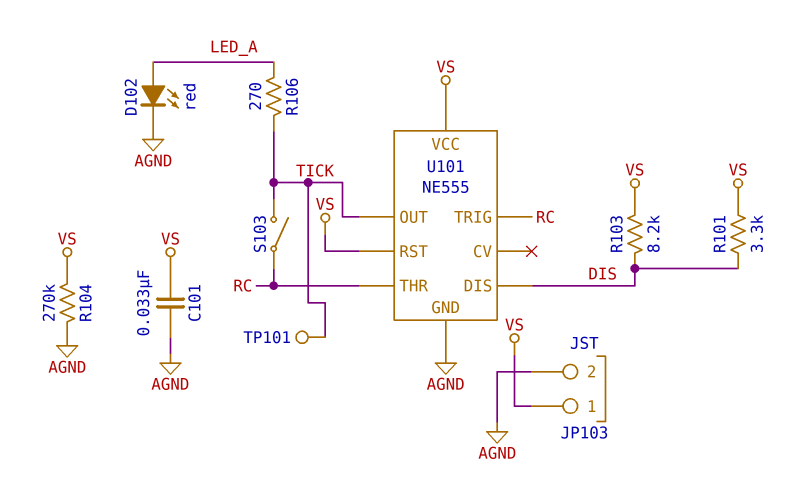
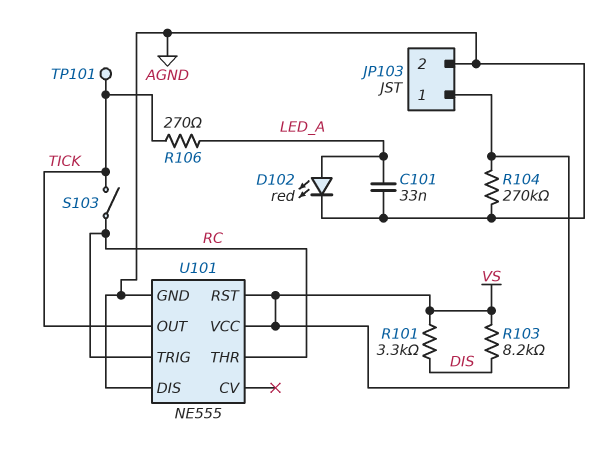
C101: 33nF (AGND, VS) -> 33nF (AGND, LED_A)
U101 pin DIS: DIS -> AGND

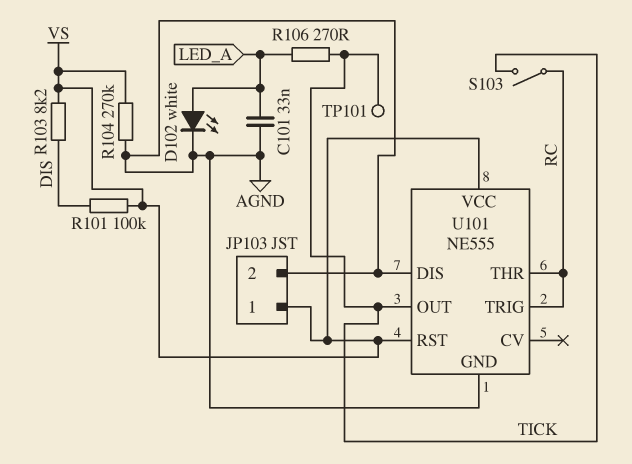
D102: LED red (A LED_A, K AGND) -> LED white (A LED_A, K AGND)
R101: 3.3k (DIS, VS) -> 100k (DIS, VS)

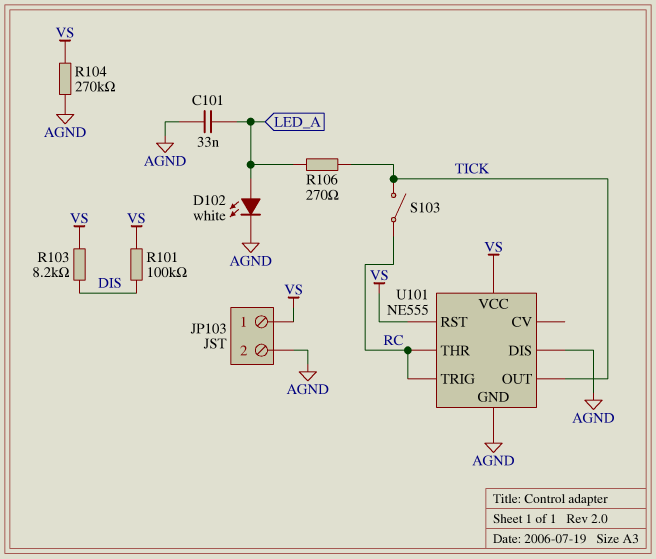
TP101: test point (TICK) -> none

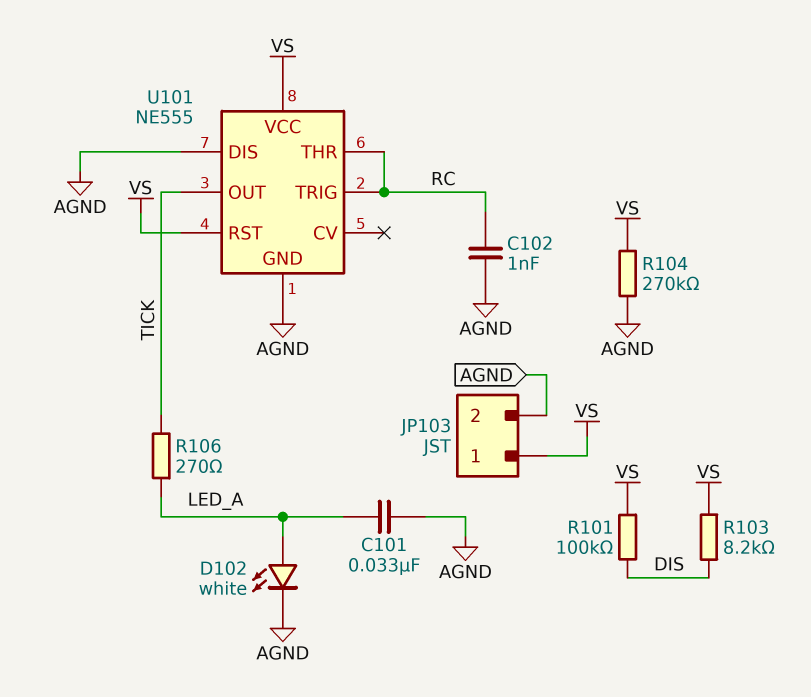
C102: none -> 1nF (AGND, RC)
S103: switch (RC, TICK) -> none

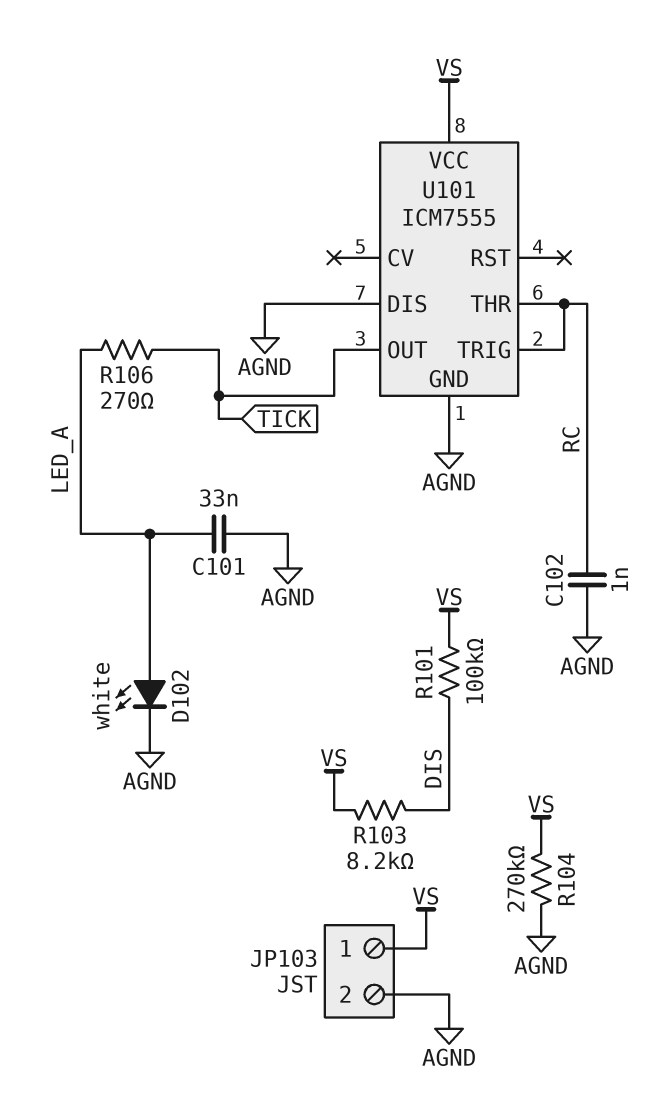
U101: NE555 -> ICM7555
U101 pin RST: VS -> none

